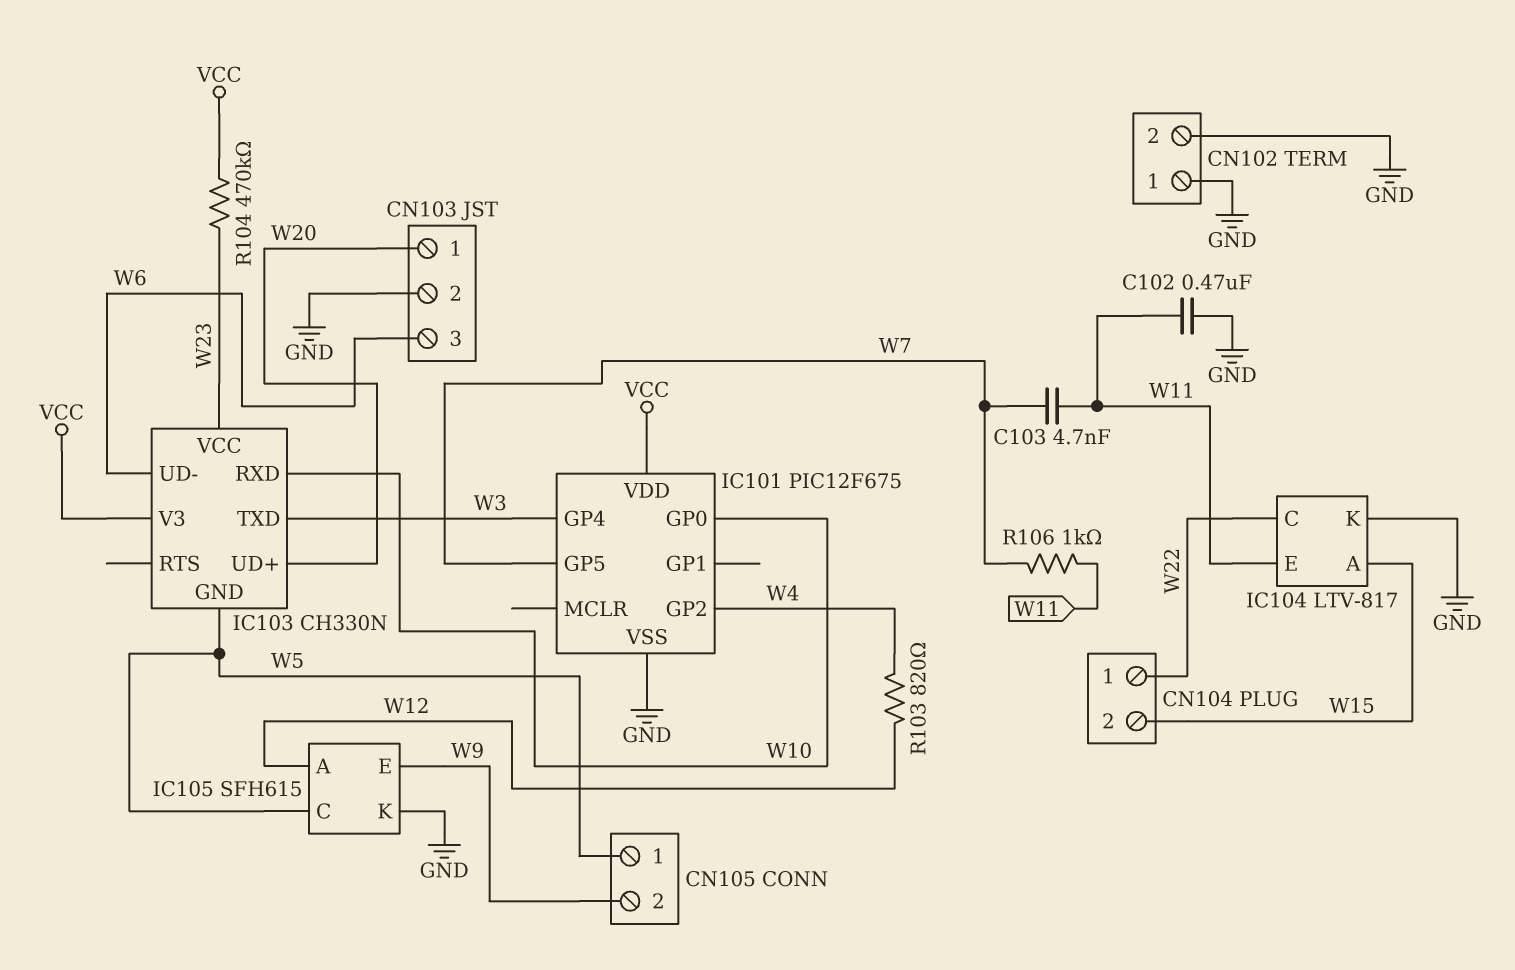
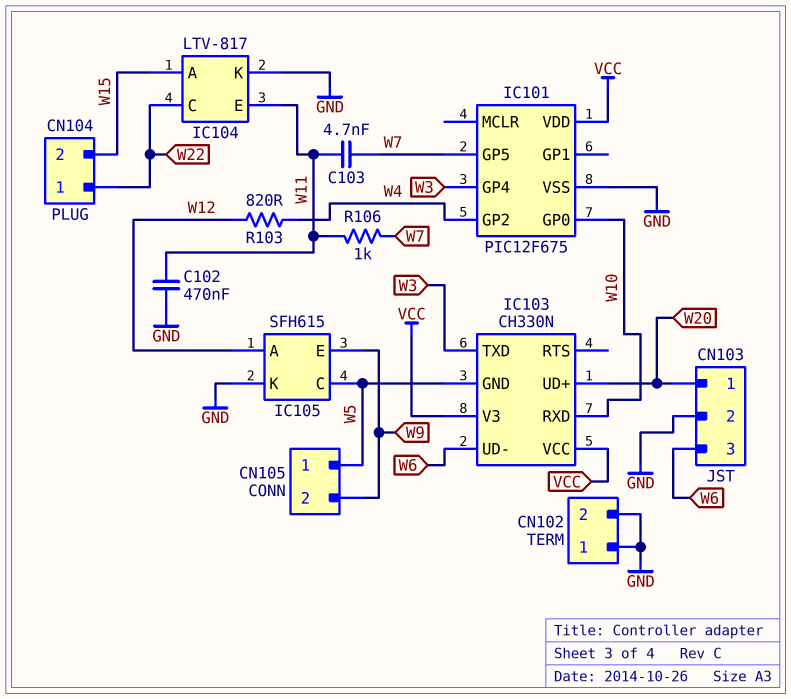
IC103 pin VCC: W23 -> VCC
R104: 470k (VCC, W23) -> none

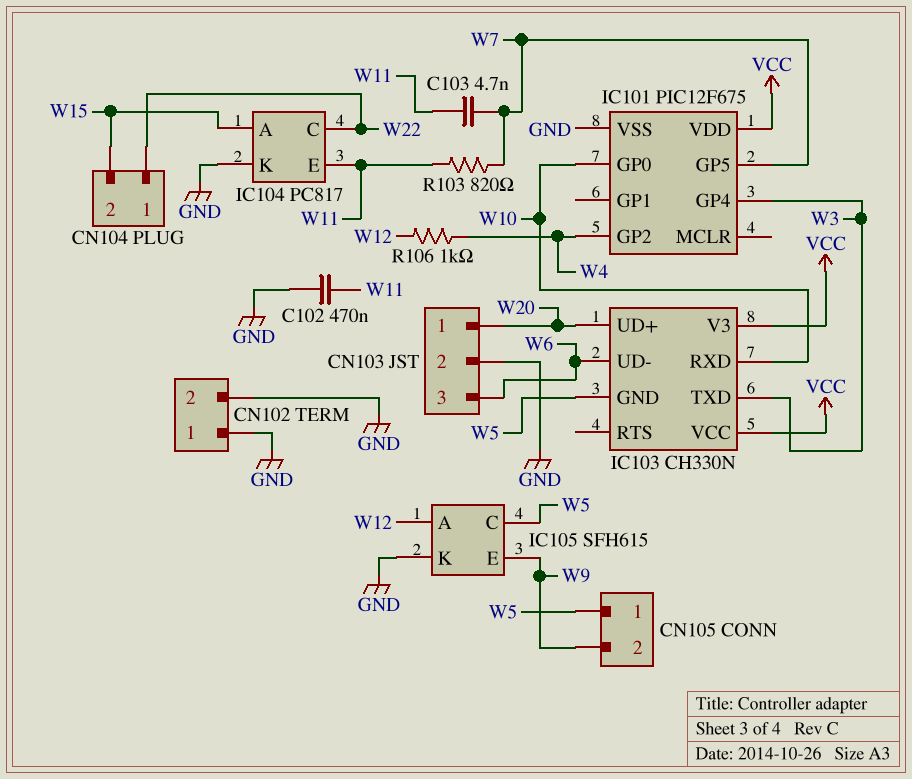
IC104: LTV-817 -> PC817
R103: 820 (W4, W12) -> 820 (W7, W11)
R106: 1k (W7, W11) -> 1k (W4, W12)

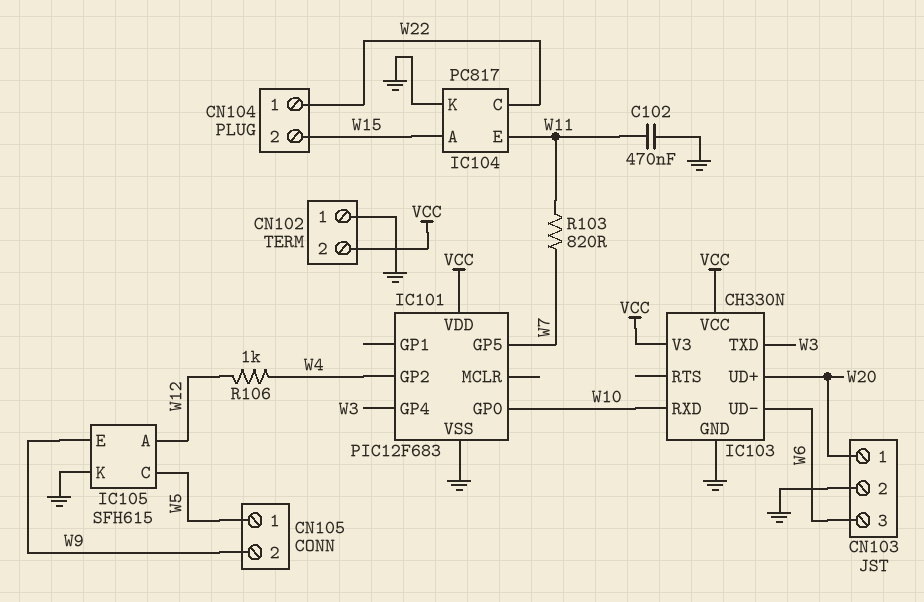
C103: 4.7nF (W7, W11) -> none
CN102 pin 2: GND -> VCC
IC101: PIC12F675 -> PIC12F683
IC103 pin GND: W5 -> GND

